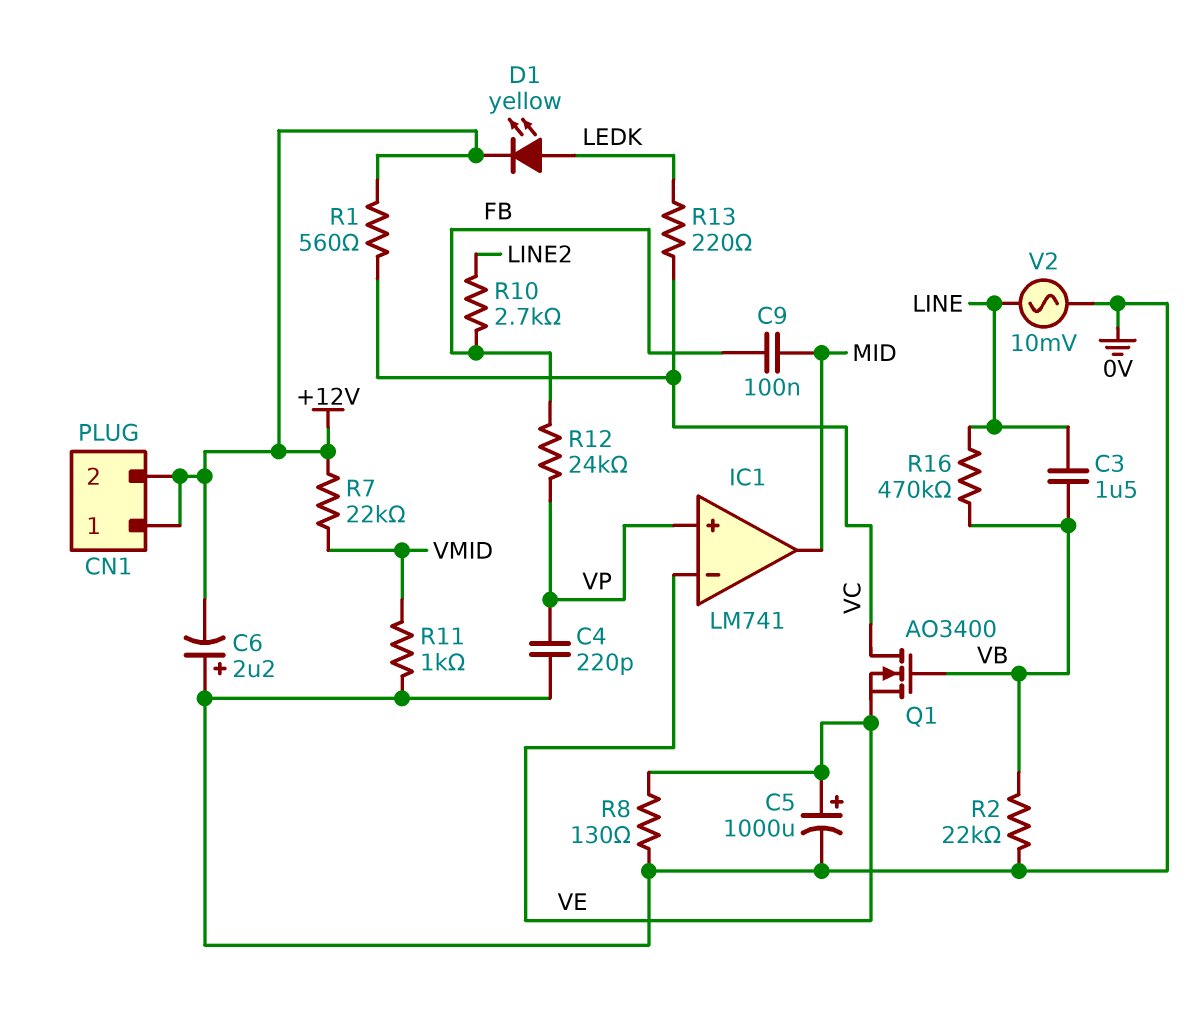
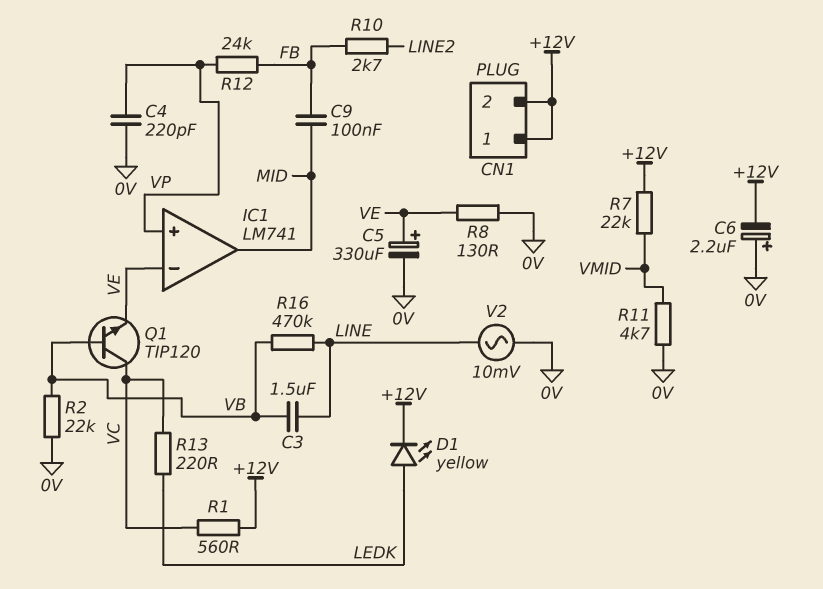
C5: 1000uF (plus VE, minus 0V) -> 330uF (plus VE, minus 0V)
Q1: NMOS AO3400 (G VB, D VC, S VE) -> NPN TIP120 (B VB, C VC, E VE)
R11: 1k (0V, VMID) -> 4.7k (0V, VMID)

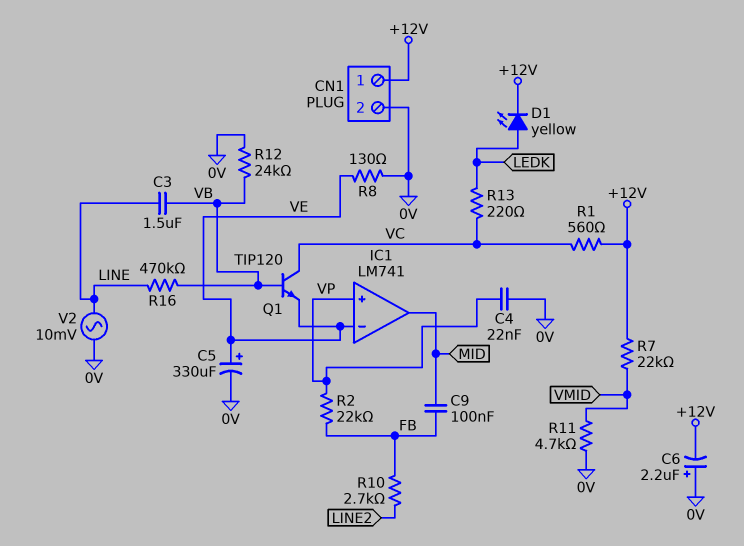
C4: 220pF (0V, VP) -> 22nF (0V, VP)
CN1 pin 2: +12V -> 0V
R2: 22k (0V, VB) -> 22k (FB, VP)
R12: 24k (FB, VP) -> 24k (0V, VB)

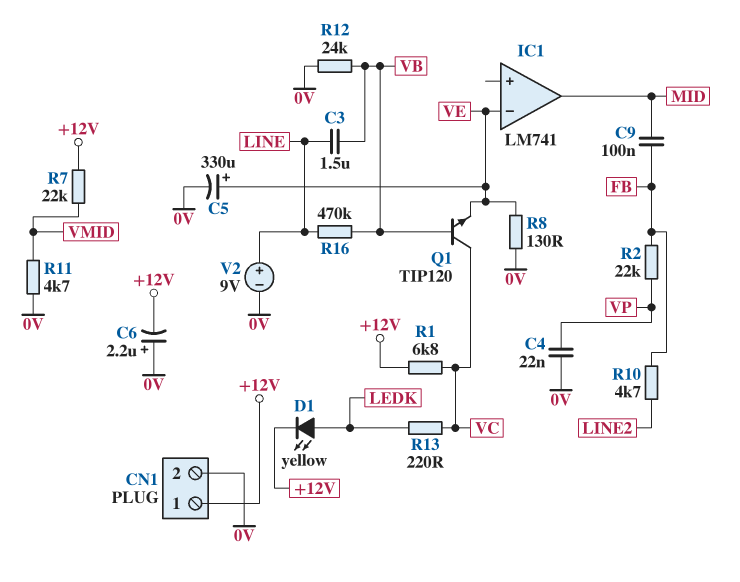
IC1 pin in+: VP -> none
R1: 560 (+12V, VC) -> 6.8k (+12V, VC)
R10: 2.7k (FB, LINE2) -> 4.7k (FB, LINE2)
V2: AC 10mV (0V, LINE) -> 9V (plus LINE, minus 0V)

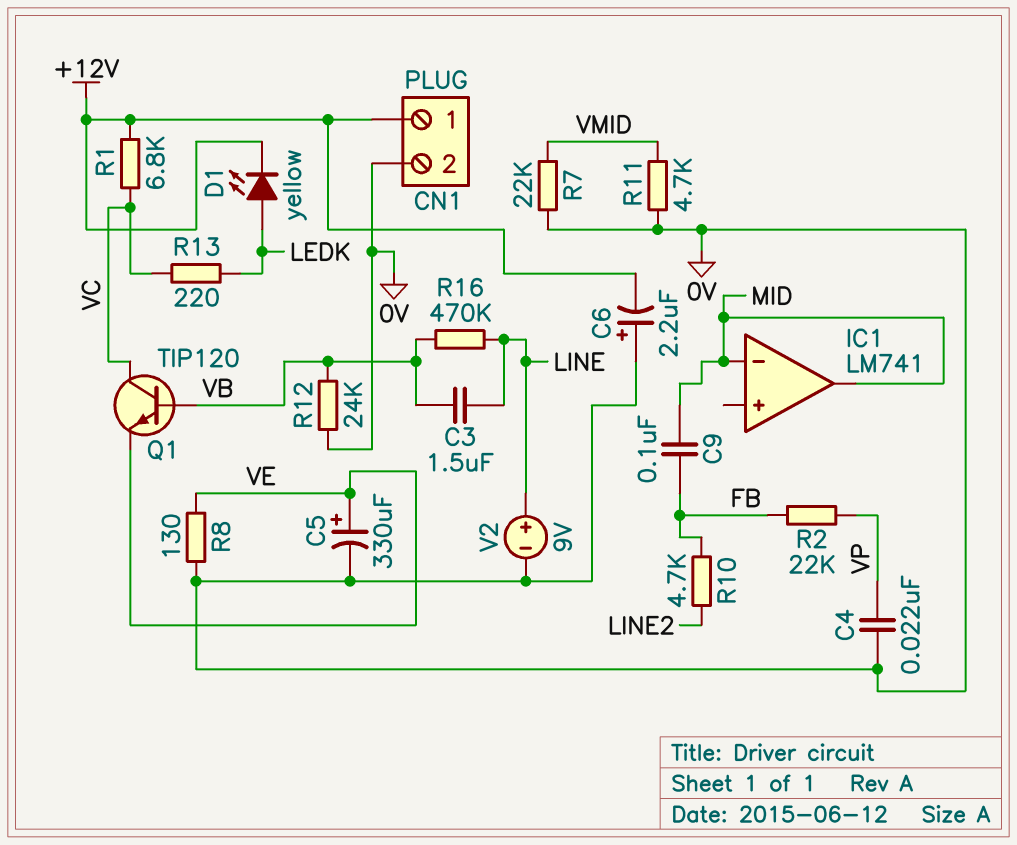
IC1 pin in-: VE -> MID
R7: 22k (+12V, VMID) -> 22k (0V, VMID)

